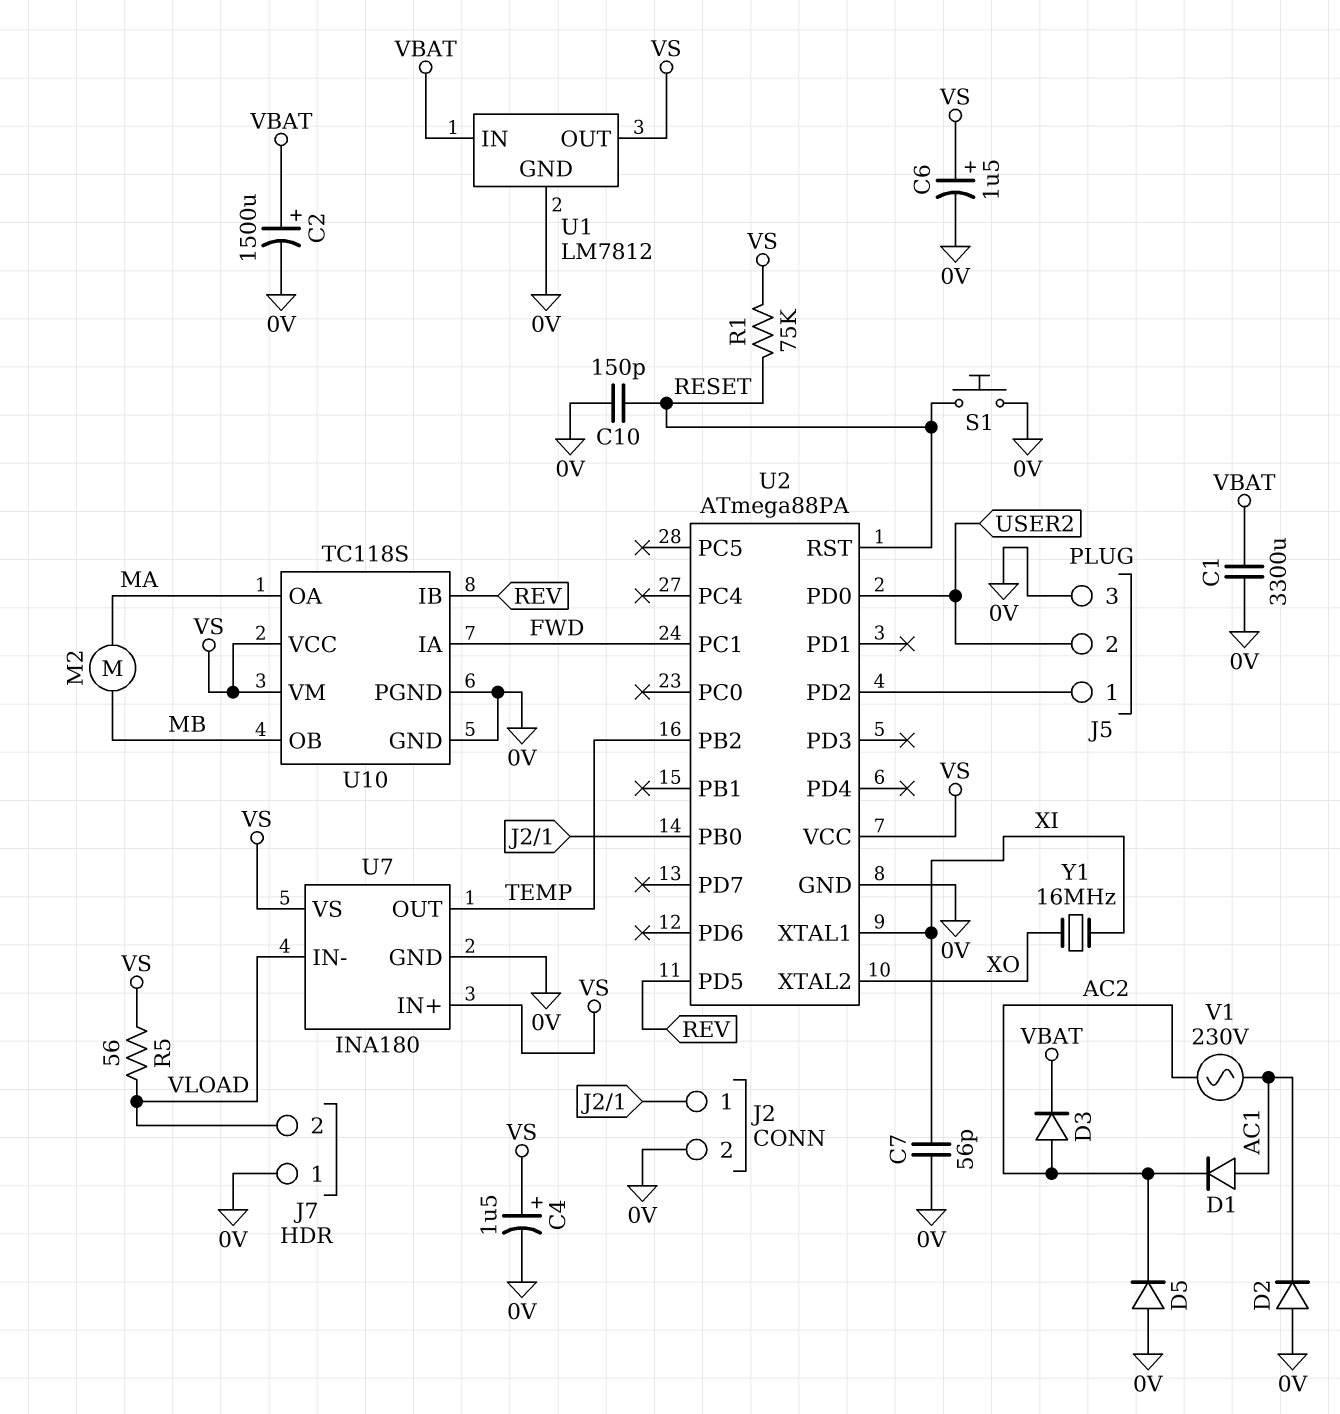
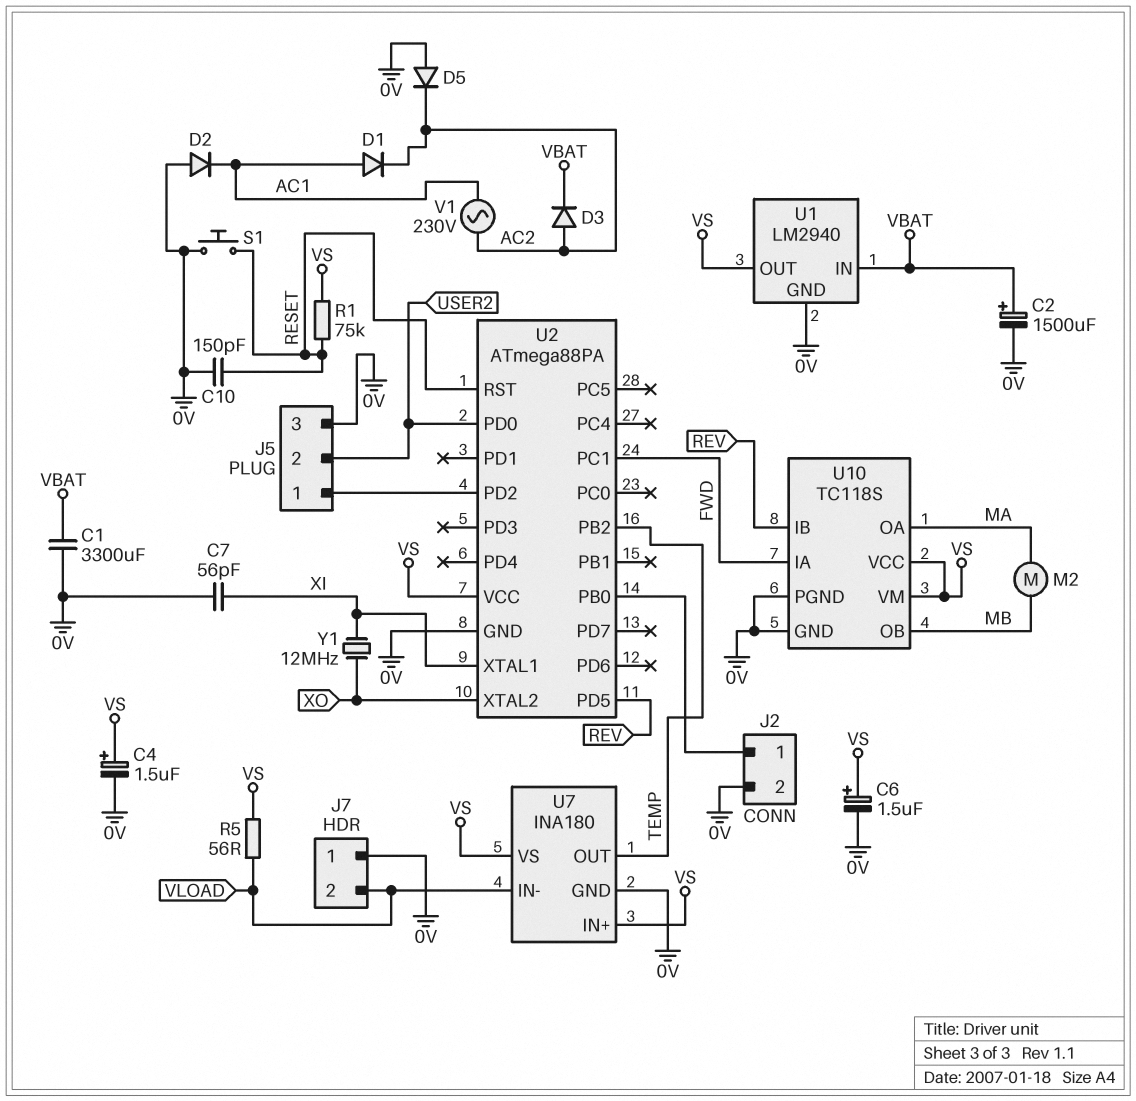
U1: LM7812 -> LM2940
Y1: 16MHz (XI, XO) -> 12MHz (XI, XO)

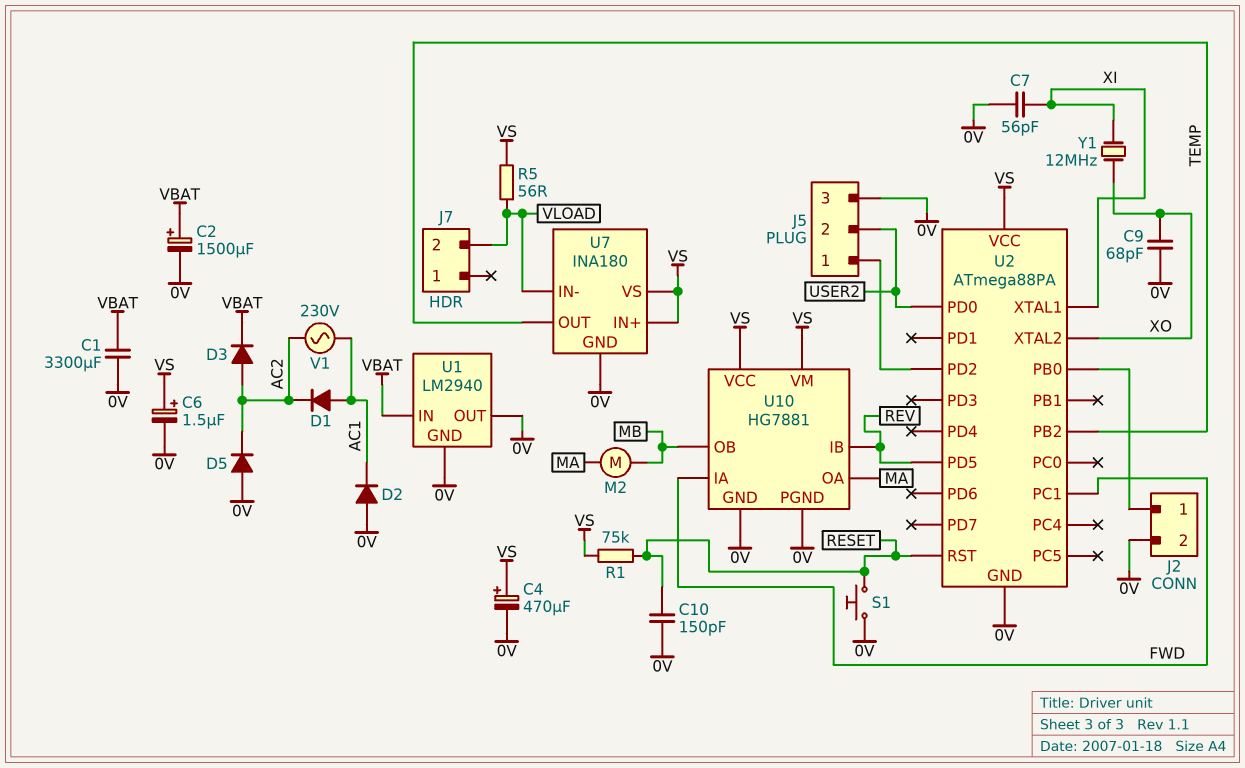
C4: 1.5uF (plus VS, minus 0V) -> 470uF (plus VS, minus 0V)
C9: none -> 68pF (0V, XO)
J7 pin 1: 0V -> none
U1 pin OUT: VS -> 0V
U10: TC118S -> HG7881

